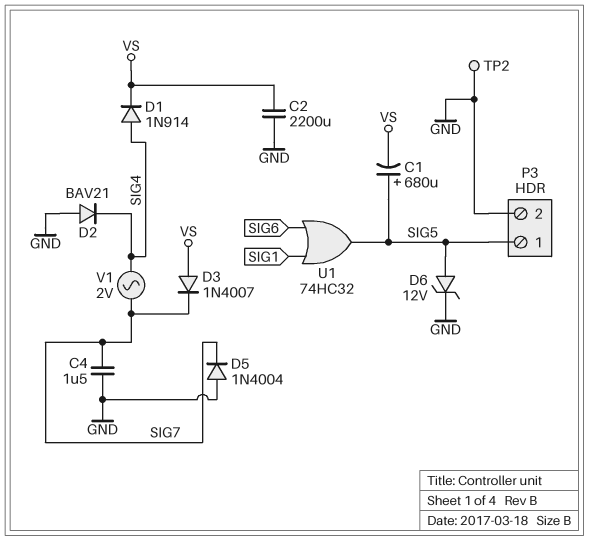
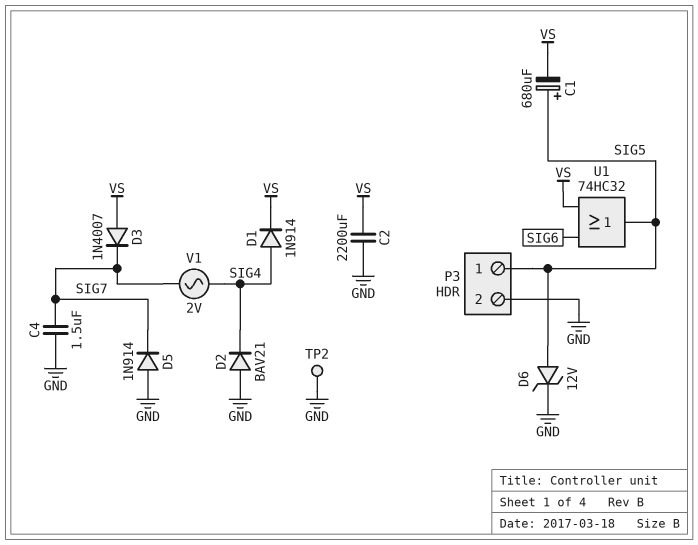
D5: diode 1N4004 (A GND, K SIG7) -> diode 1N914 (A GND, K SIG7)
U1: OR 74HC32 (in SIG1, in SIG6, out SIG5) -> OR 74HC32 (in SIG6, in VS, out SIG5)

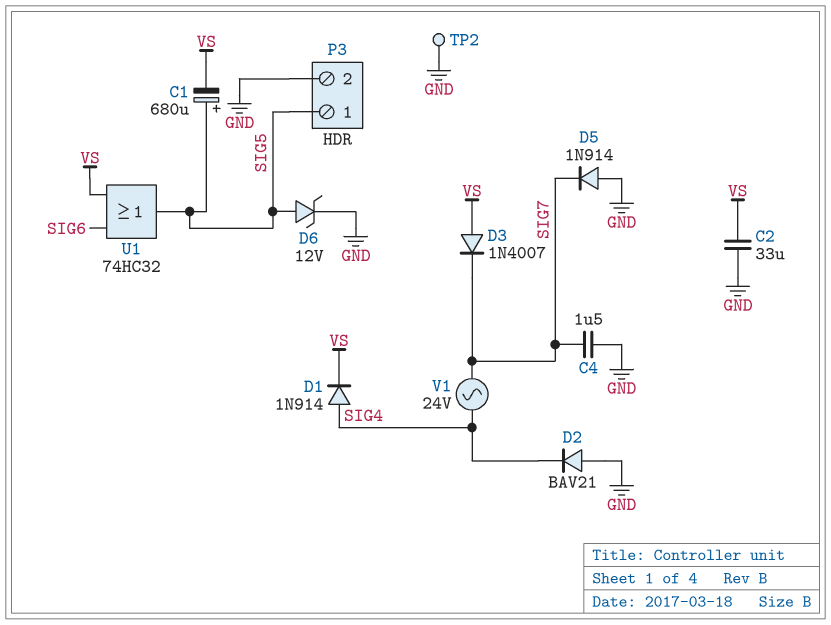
C2: 2200uF (GND, VS) -> 33uF (GND, VS)
V1: AC 2V (SIG4, SIG7) -> AC 24V (SIG4, SIG7)

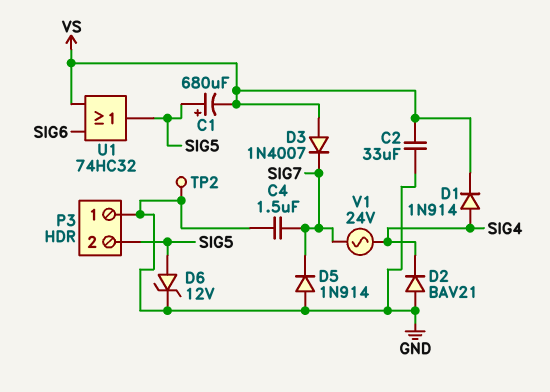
P3 pin 1: SIG5 -> GND
P3 pin 2: GND -> SIG5

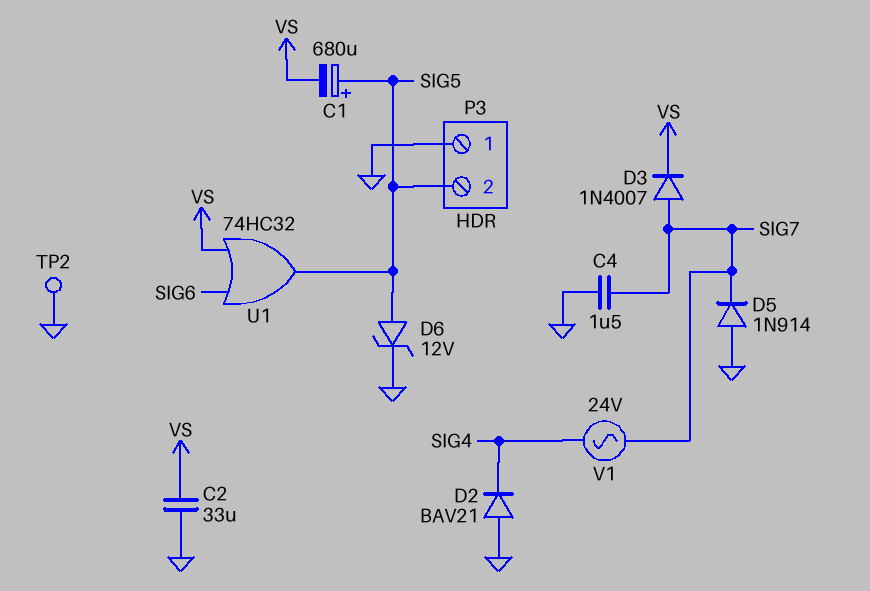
D1: diode 1N914 (A SIG4, K VS) -> none
D3: diode 1N4007 (A VS, K SIG7) -> diode 1N4007 (A SIG7, K VS)

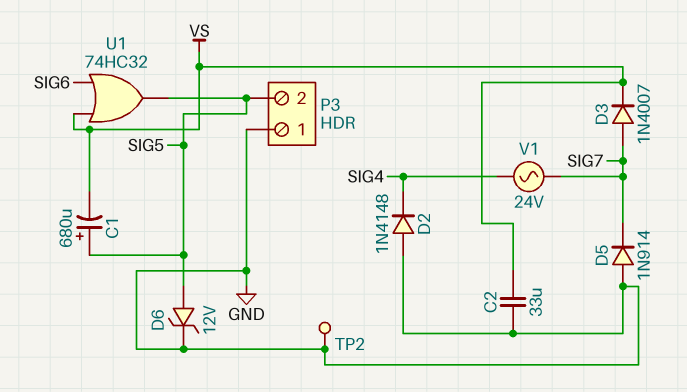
C4: 1.5uF (GND, SIG7) -> none
D2: diode BAV21 (A GND, K SIG4) -> diode 1N4148 (A GND, K SIG4)

